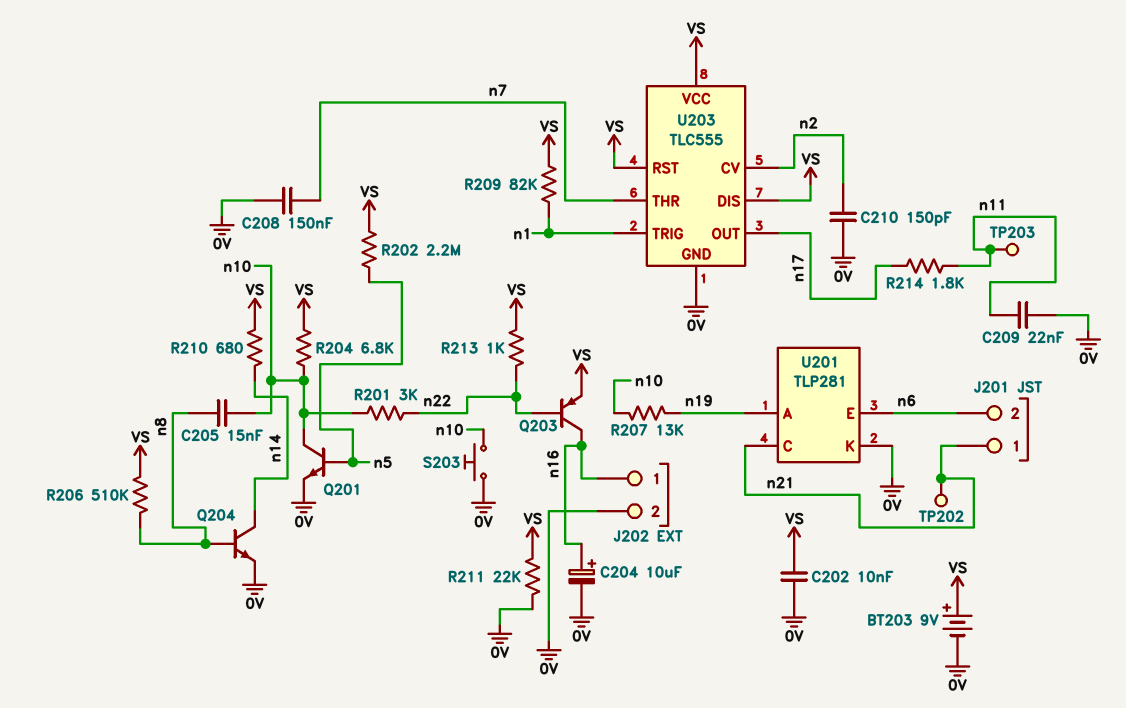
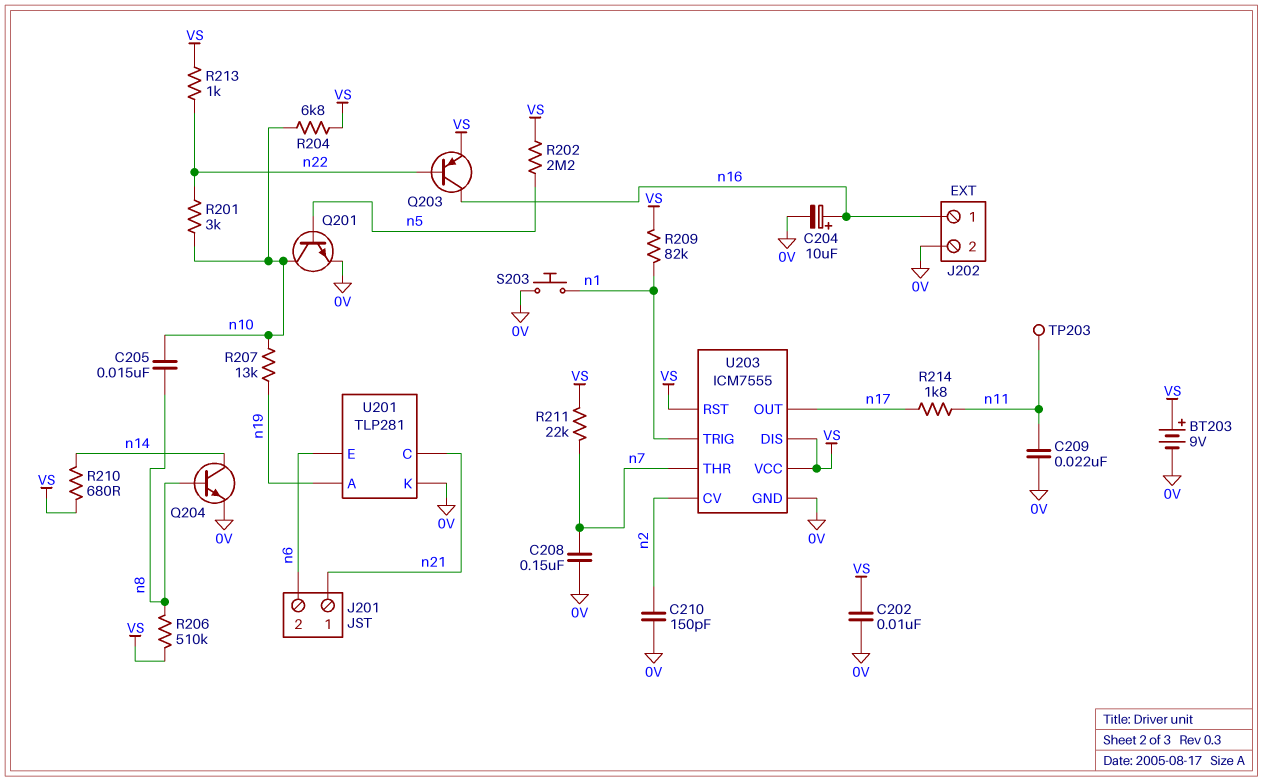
R211: 22k (0V, VS) -> 22k (VS, n7)
S203: button (0V, n10) -> button (0V, n1)
TP202: test point (n21) -> none
U203: TLC555 -> ICM7555

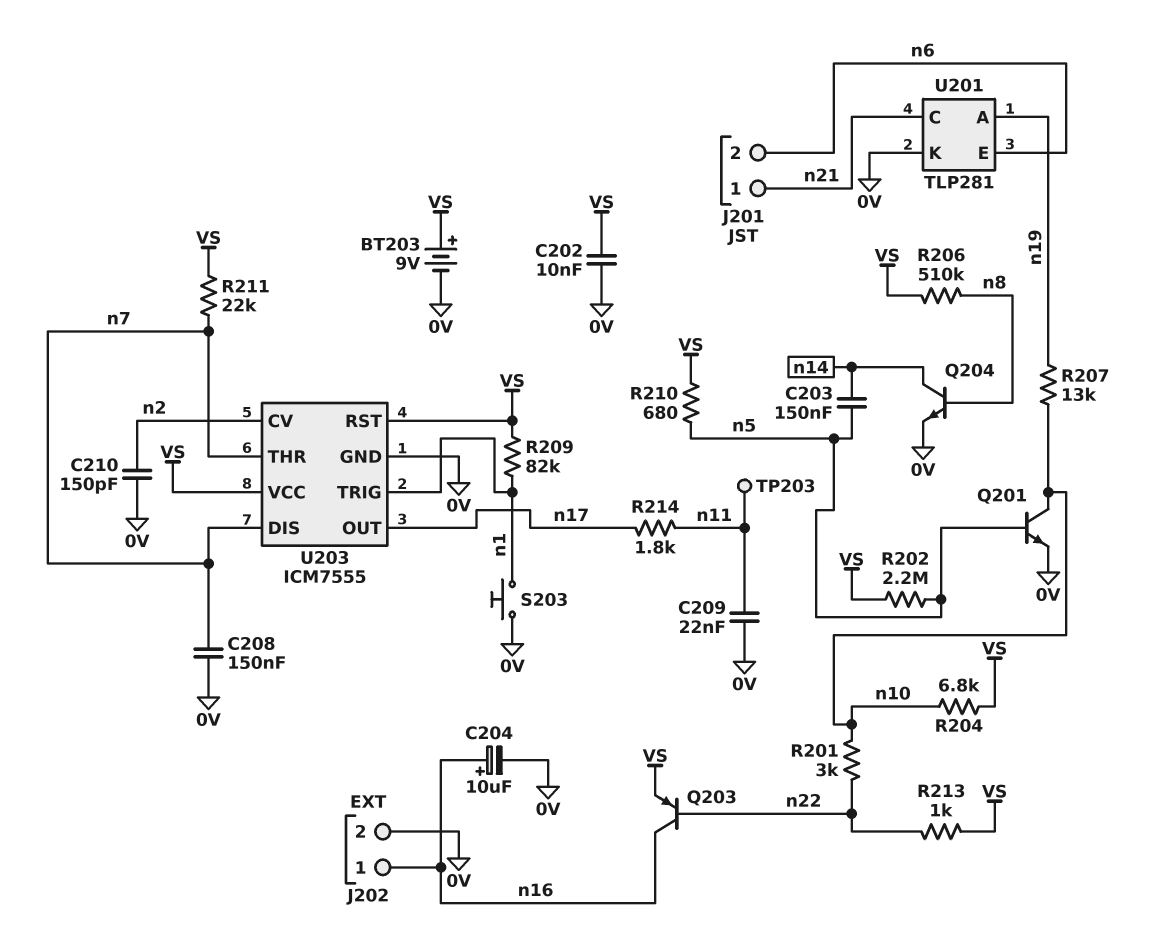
C203: none -> 150nF (n5, n14)
C205: 15nF (n8, n10) -> none
R210: 680 (VS, n14) -> 680 (VS, n5)
U203 pin DIS: VS -> n7

